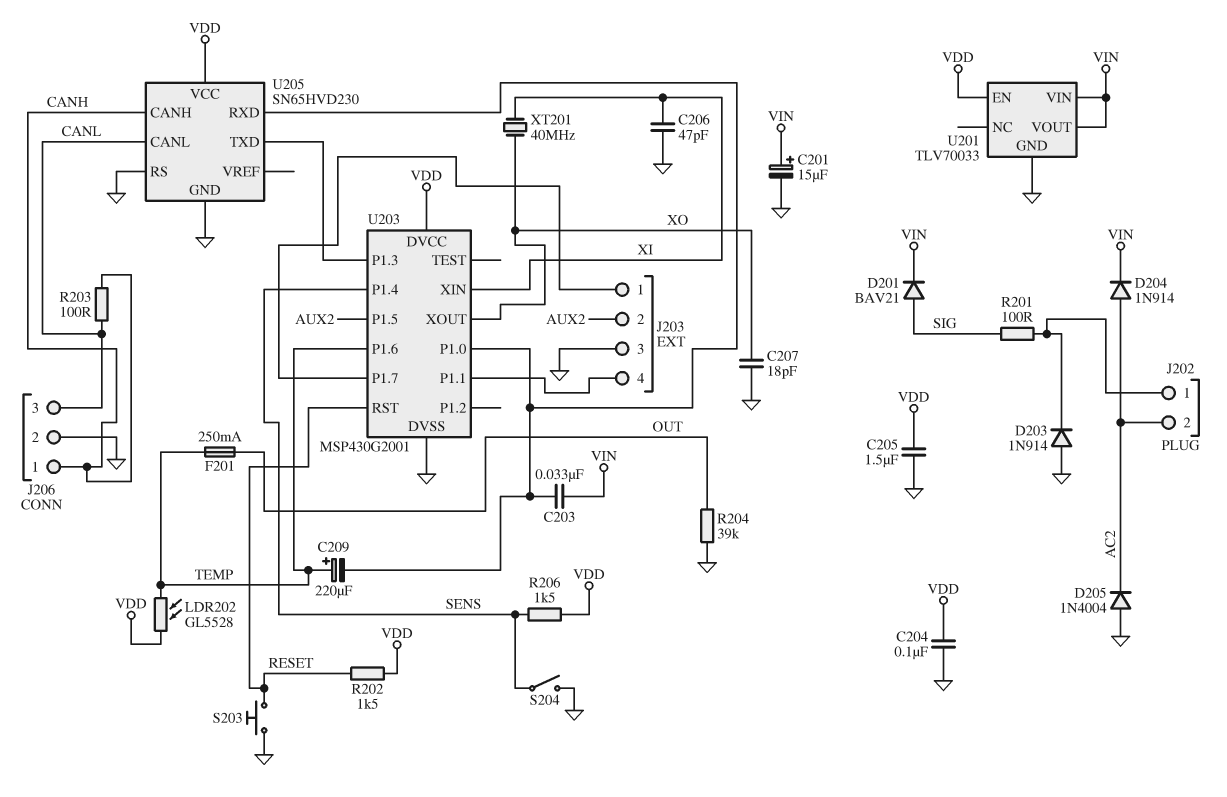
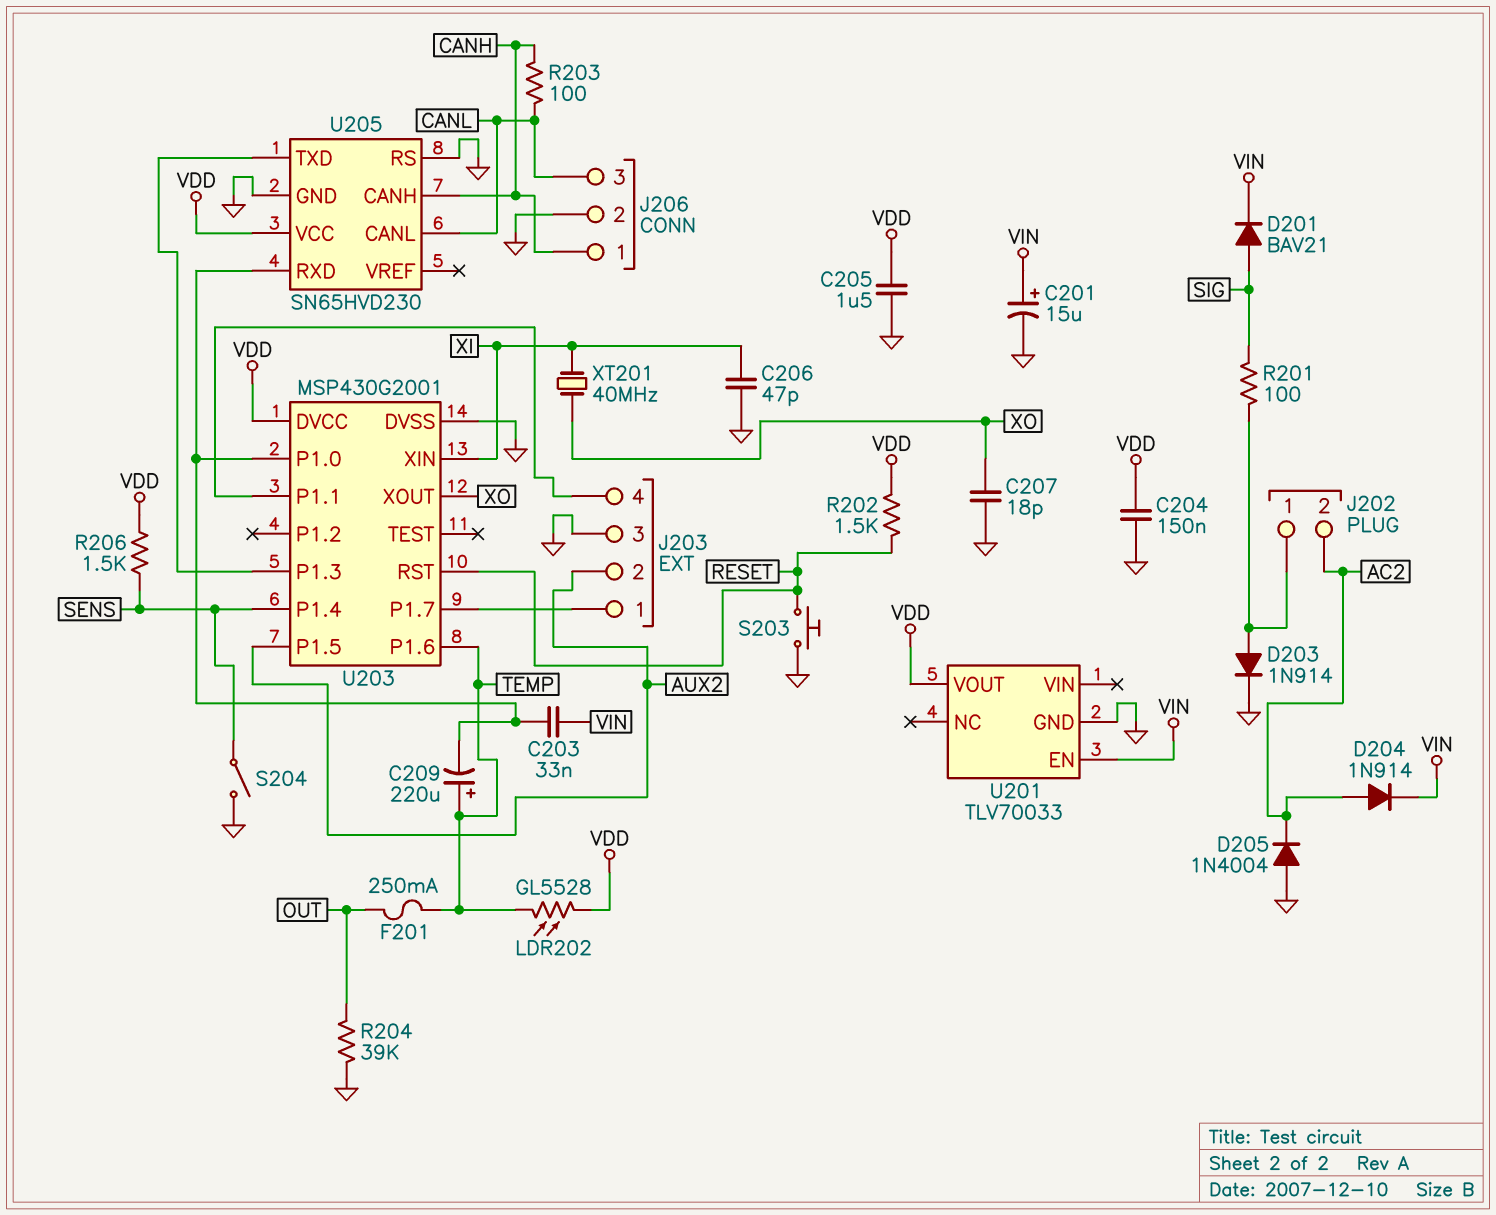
C204: 100nF (GND, VDD) -> 150nF (GND, VDD)
D203: diode 1N914 (A GND, K J202/1) -> diode 1N914 (A J202/1, K GND)
U201 pin EN: VDD -> VIN
U201 pin VIN: VIN -> none
U201 pin VOUT: VIN -> VDD

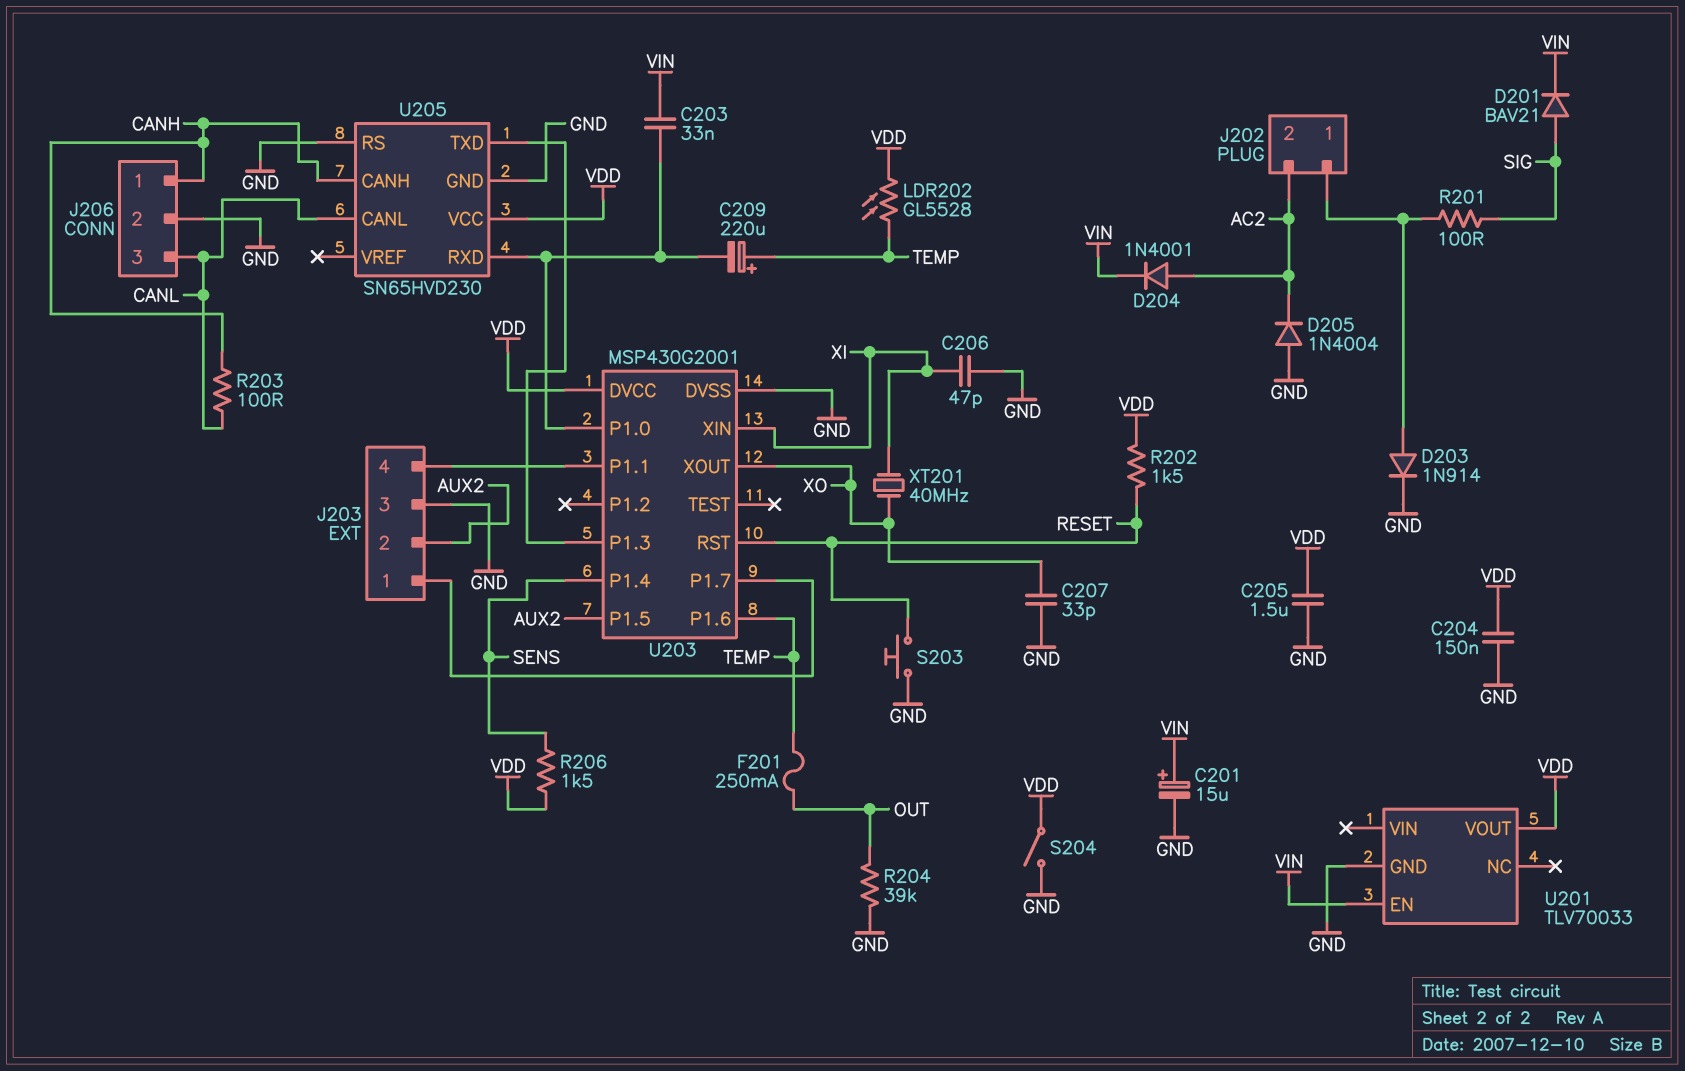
C207: 18pF (GND, XO) -> 33pF (GND, XO)
D204: diode 1N914 (A AC2, K VIN) -> diode 1N4001 (A AC2, K VIN)
S204: switch (GND, SENS) -> switch (GND, VDD)

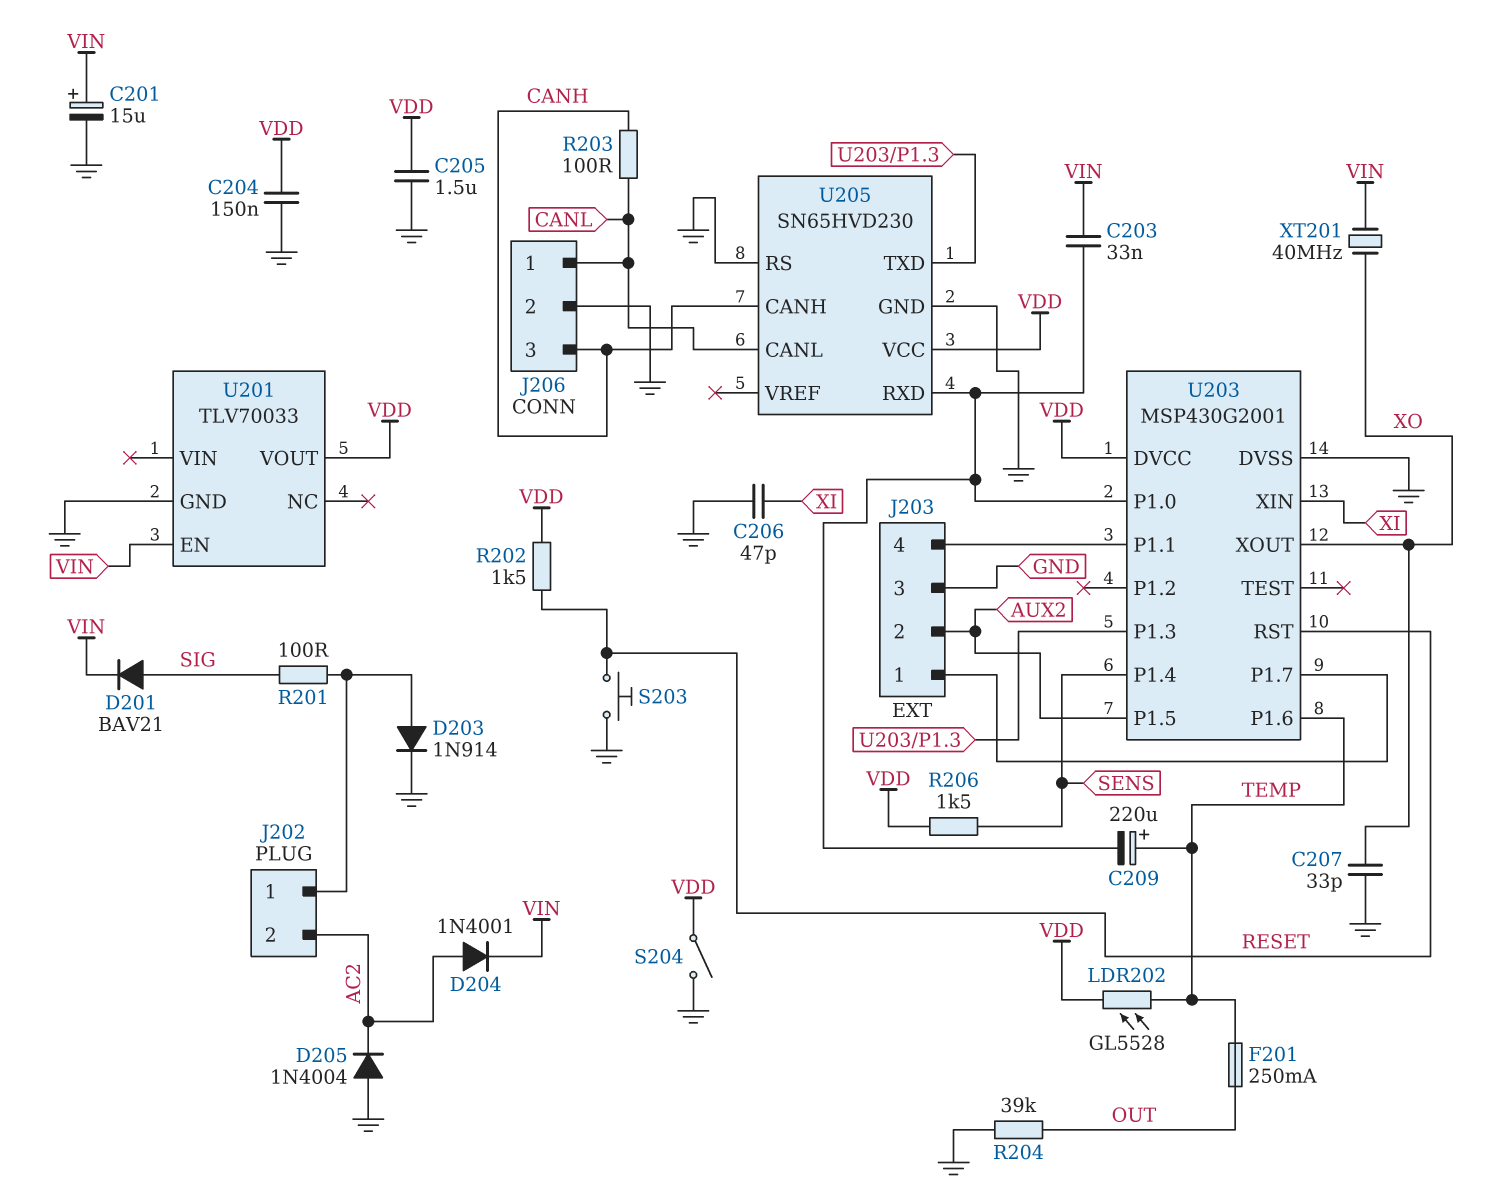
J206 pin 1: CANH -> CANL
J206 pin 3: CANL -> CANH
XT201: 40MHz (XI, XO) -> 40MHz (VIN, XO)

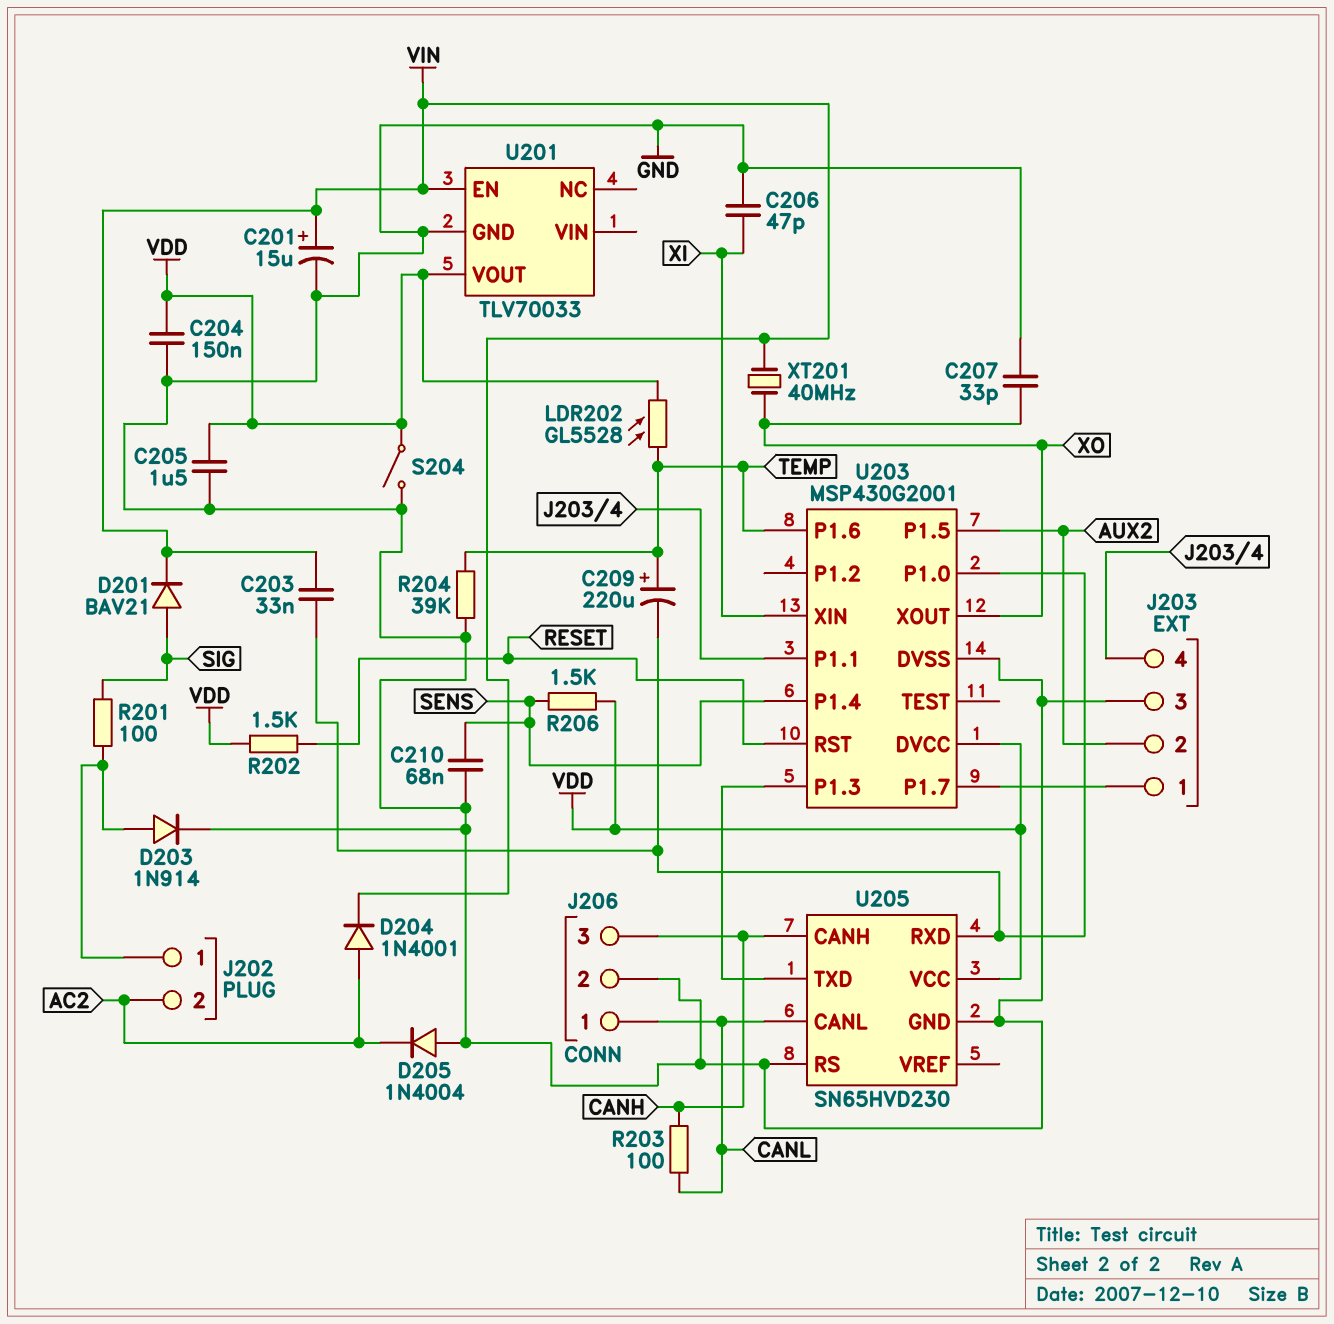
C210: none -> 68nF (GND, SENS)
F201: 250mA (OUT, TEMP) -> none
R204: 39k (GND, OUT) -> 39k (GND, TEMP)
S203: button (GND, RESET) -> none

